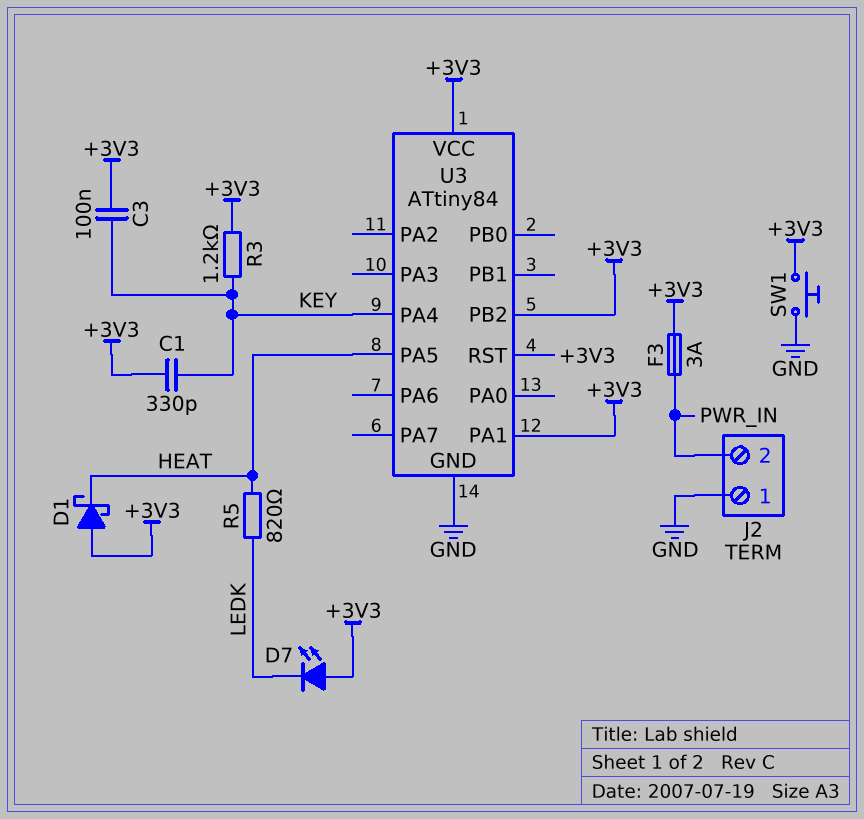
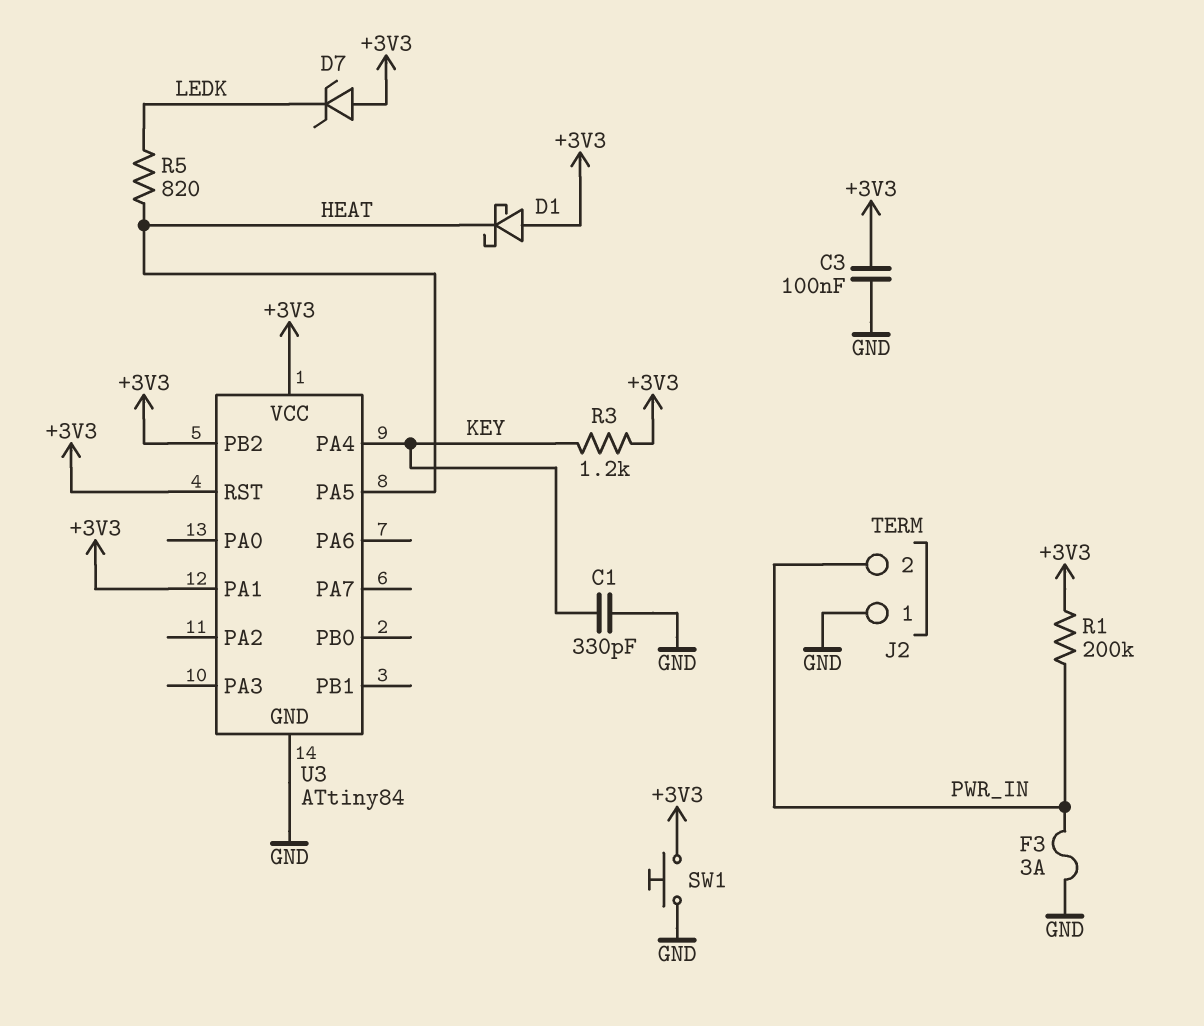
C1: 330pF (+3V3, KEY) -> 330pF (GND, KEY)
C3: 100nF (+3V3, KEY) -> 100nF (+3V3, GND)
D7: LED (A +3V3, K LEDK) -> zener (A +3V3, K LEDK)
F3: 3A (+3V3, PWR_IN) -> 3A (GND, PWR_IN)
R1: none -> 200k (+3V3, PWR_IN)

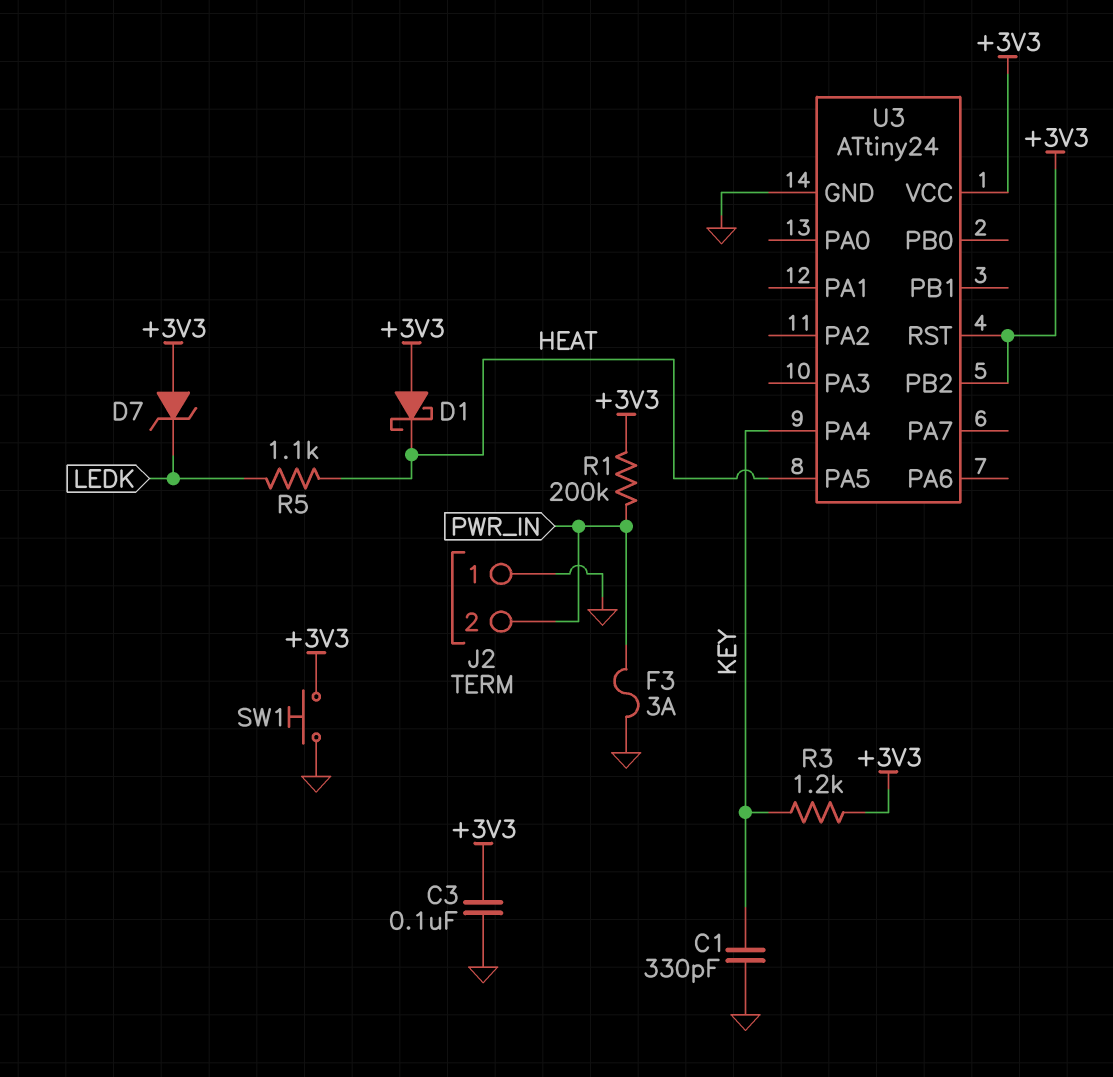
R5: 820 (HEAT, LEDK) -> 1.1k (HEAT, LEDK)
U3: ATtiny84 -> ATtiny24
U3 pin PA1: +3V3 -> none

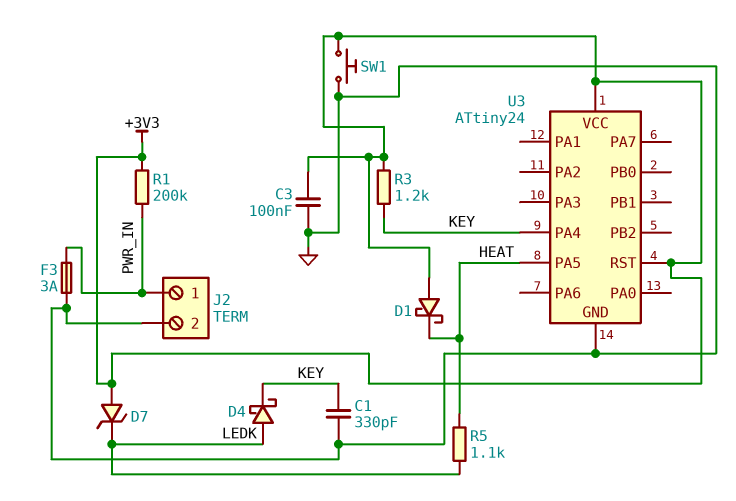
D4: none -> schottky (A LEDK, K KEY)
J2 pin 1: GND -> PWR_IN
J2 pin 2: PWR_IN -> GND
U3 pin PB2: +3V3 -> none

